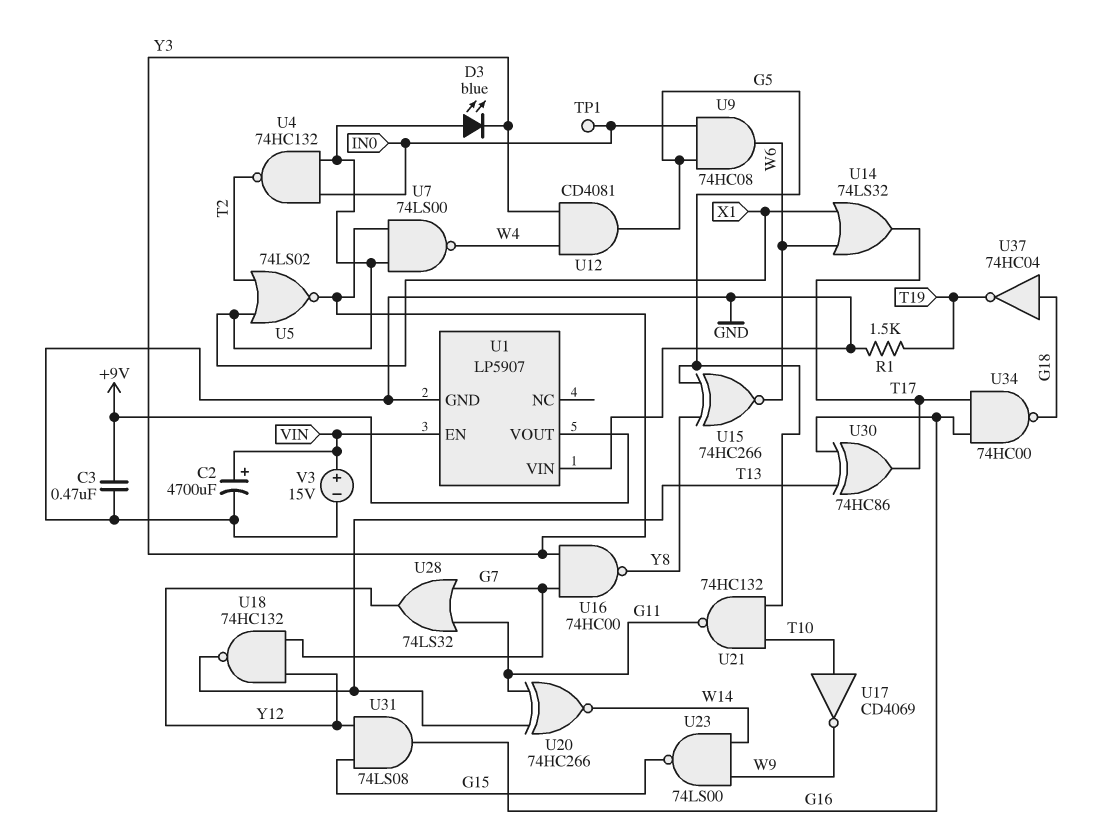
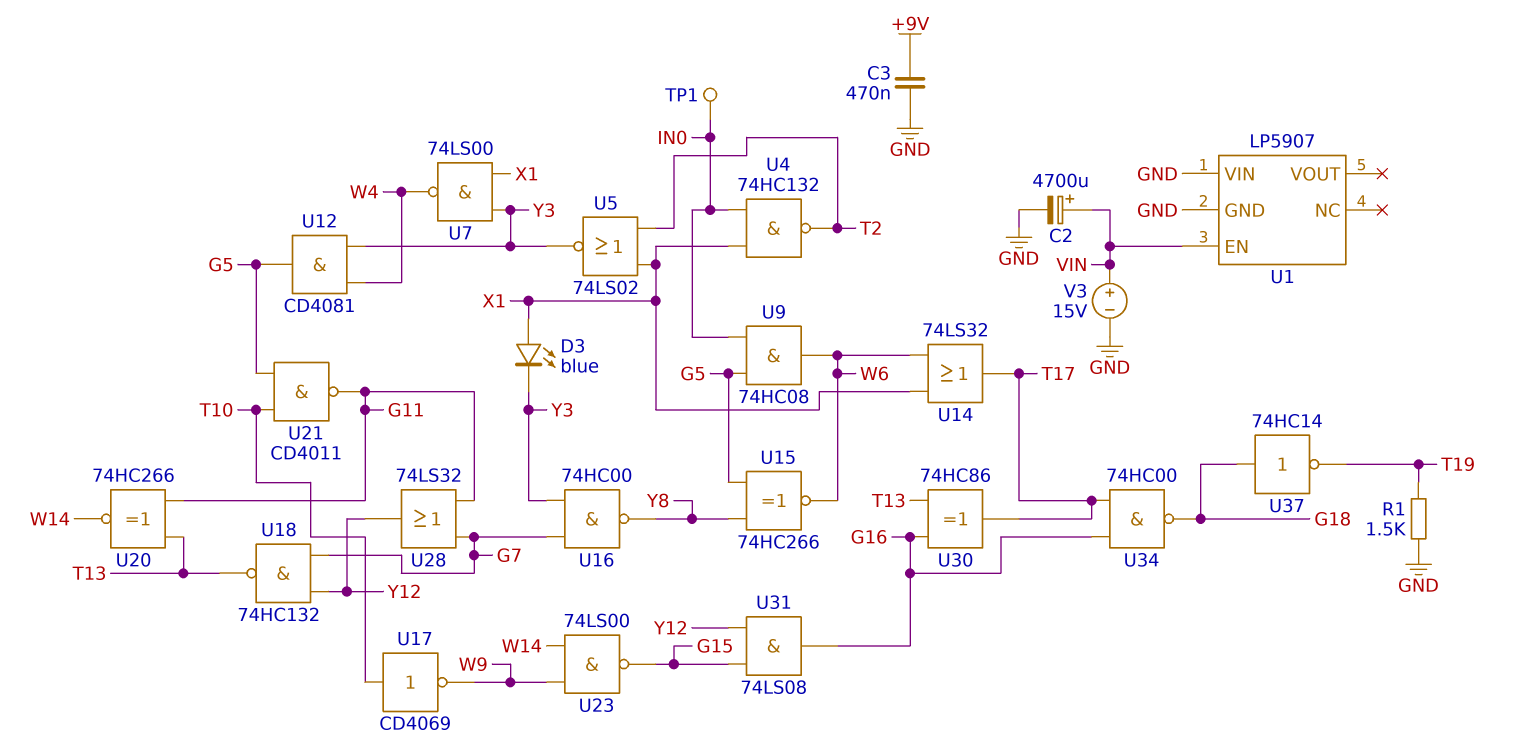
U1 pin VOUT: +9V -> none
U21: NAND 74HC132 (in G5, in T10, out G11) -> NAND CD4011 (in G5, in T10, out G11)
U37: NOT 74HC04 (in G18, out T19) -> NOT 74HC14 (in G18, out T19)

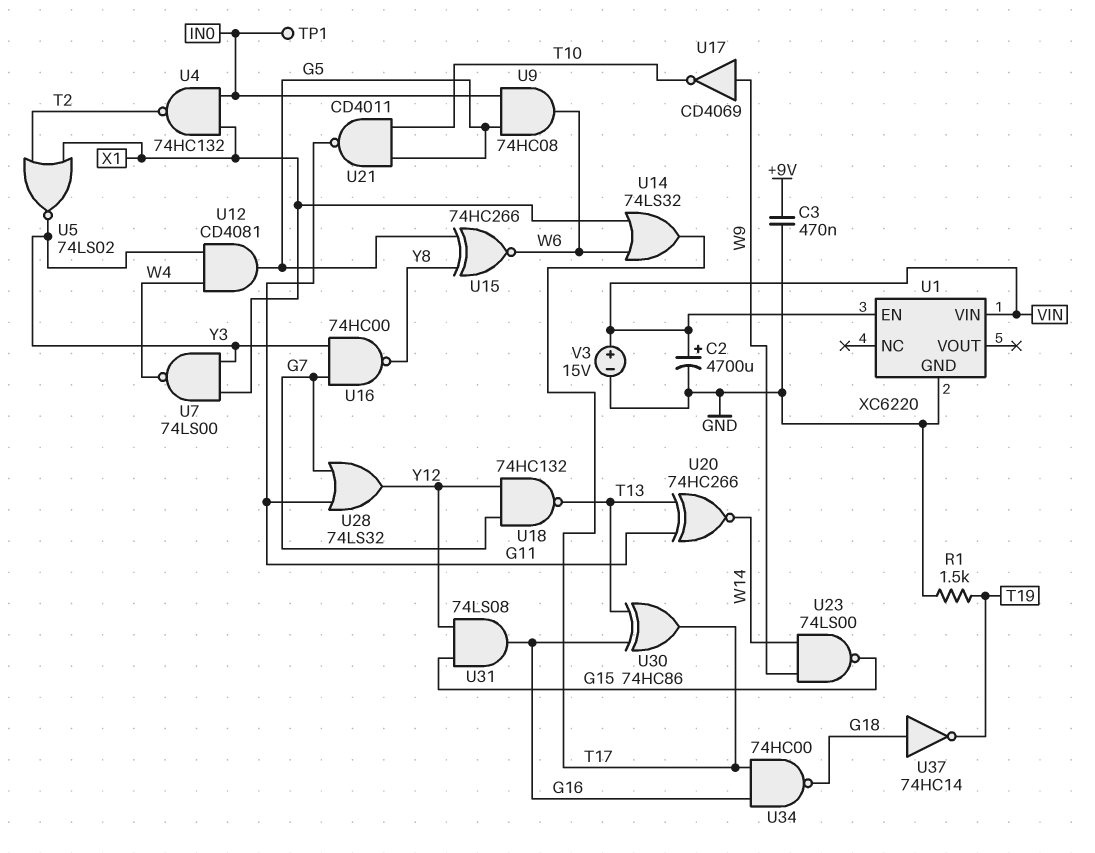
D3: LED blue (A X1, K Y3) -> none
U1: LP5907 -> XC6220
U1 pin VIN: GND -> VIN
U17: NOT CD4069 (in T10, out W9) -> NOT CD4069 (in W9, out T10)

